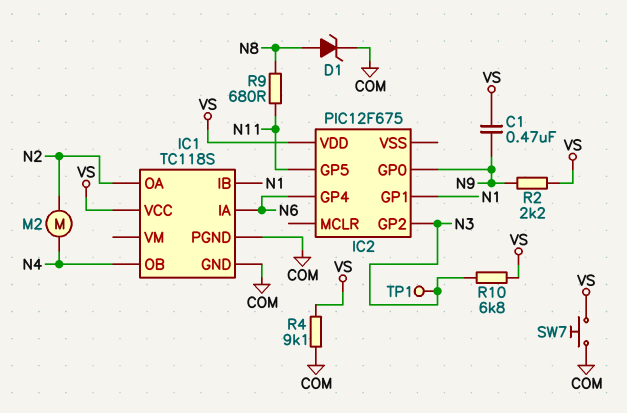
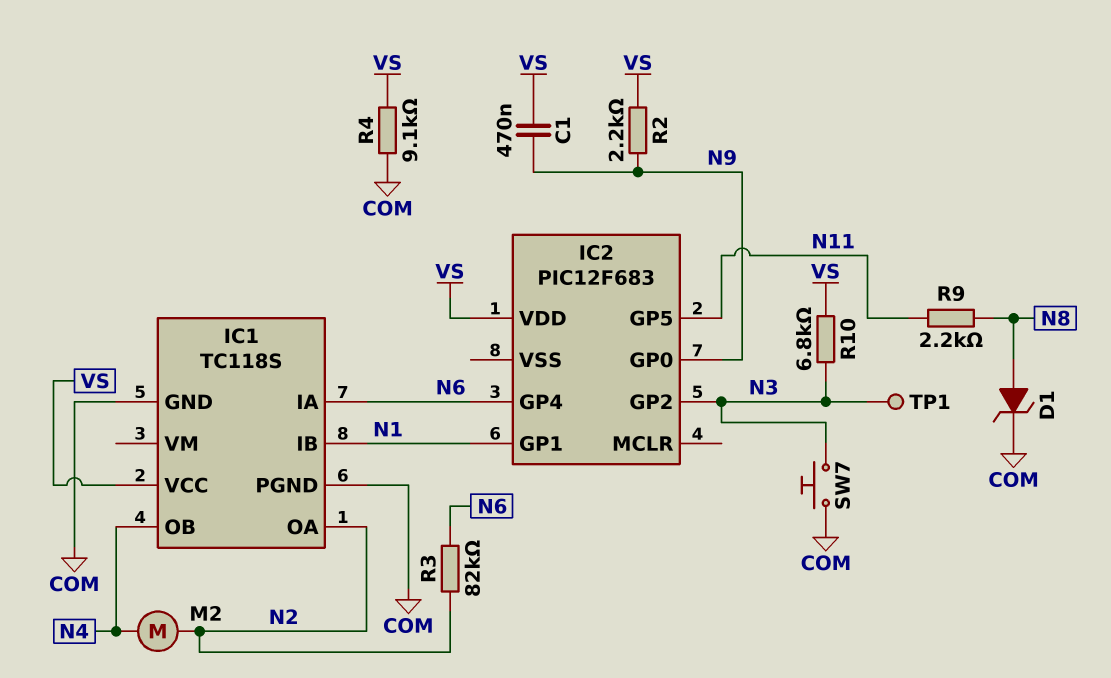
IC2: PIC12F675 -> PIC12F683
R3: none -> 82k (N2, N6)
R9: 680 (N8, N11) -> 2.2k (N8, N11)
SW7: button (COM, VS) -> button (COM, N3)

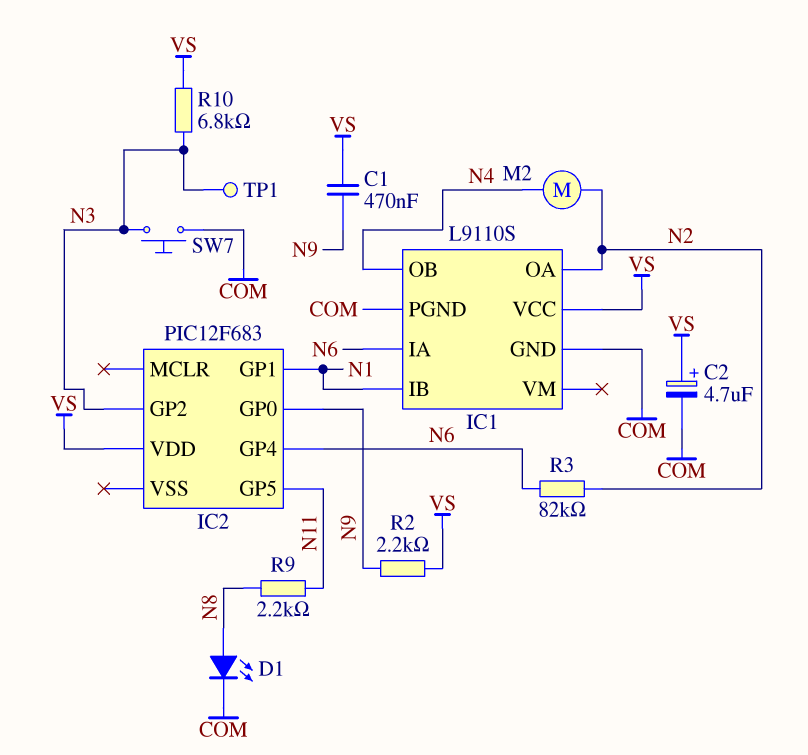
C2: none -> 4.7uF (plus VS, minus COM)
D1: zener (A N8, K COM) -> LED (A N8, K COM)
IC1: TC118S -> L9110S
R4: 9.1k (COM, VS) -> none

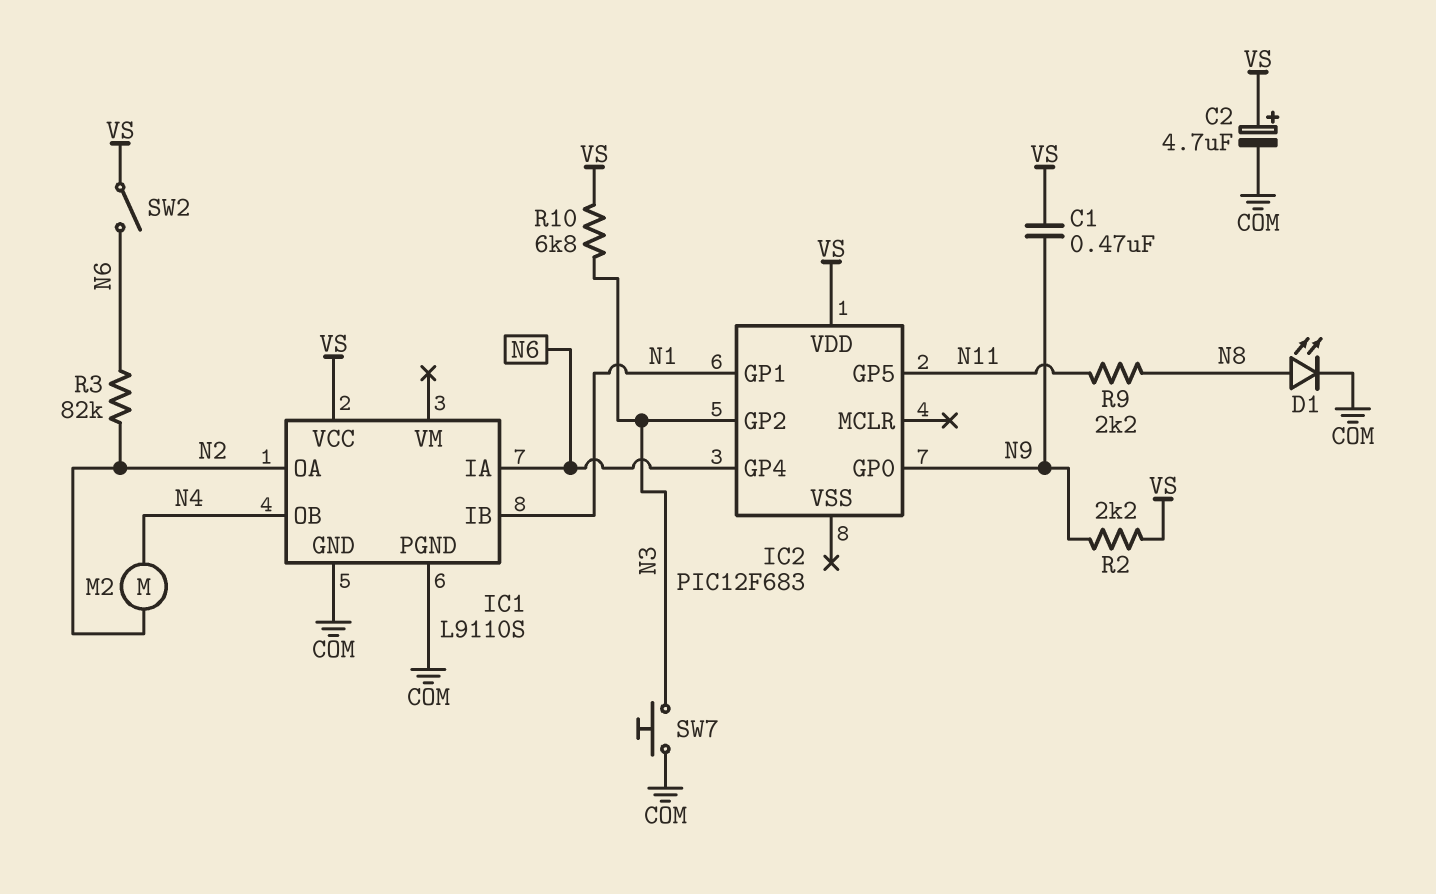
SW2: none -> switch (N6, VS)
TP1: test point (N3) -> none

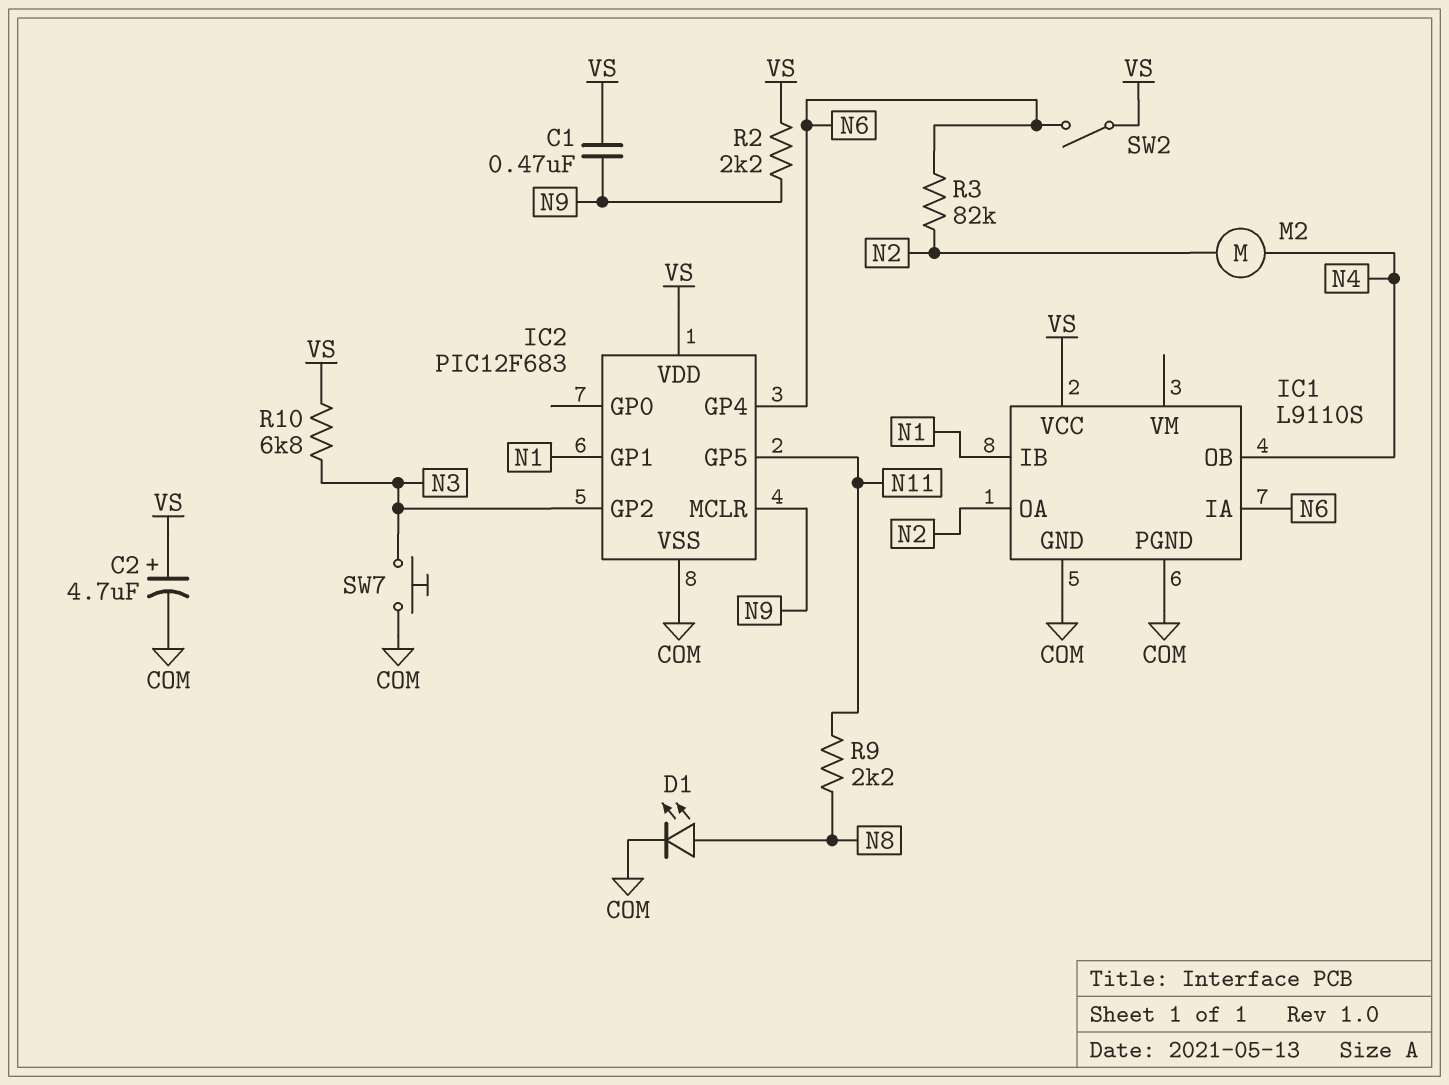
IC2 pin GP0: N9 -> none
IC2 pin MCLR: none -> N9
IC2 pin VSS: none -> COM

